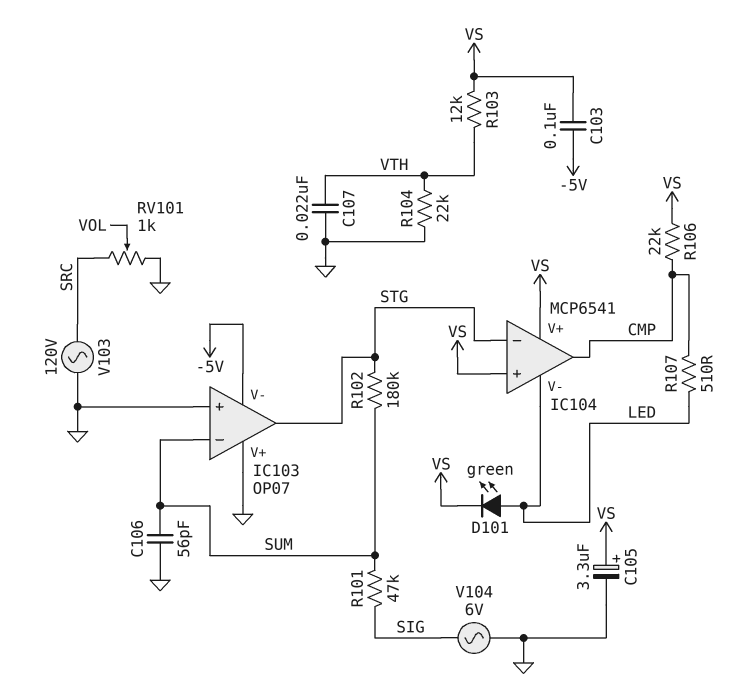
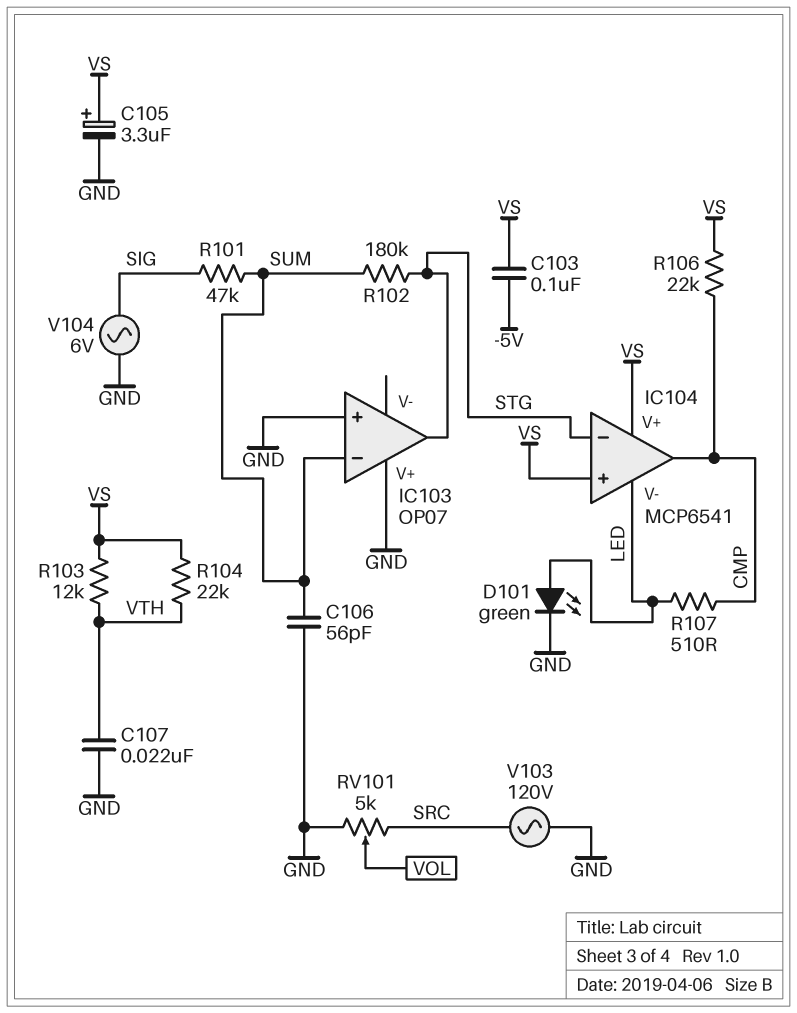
D101: LED green (A LED, K VS) -> LED green (A LED, K GND)
IC103 pin V-: -5V -> none
R104: 22k (GND, VTH) -> 22k (VS, VTH)
RV101: 1k (GND, SRC, wiper VOL) -> 5k (GND, SRC, wiper VOL)

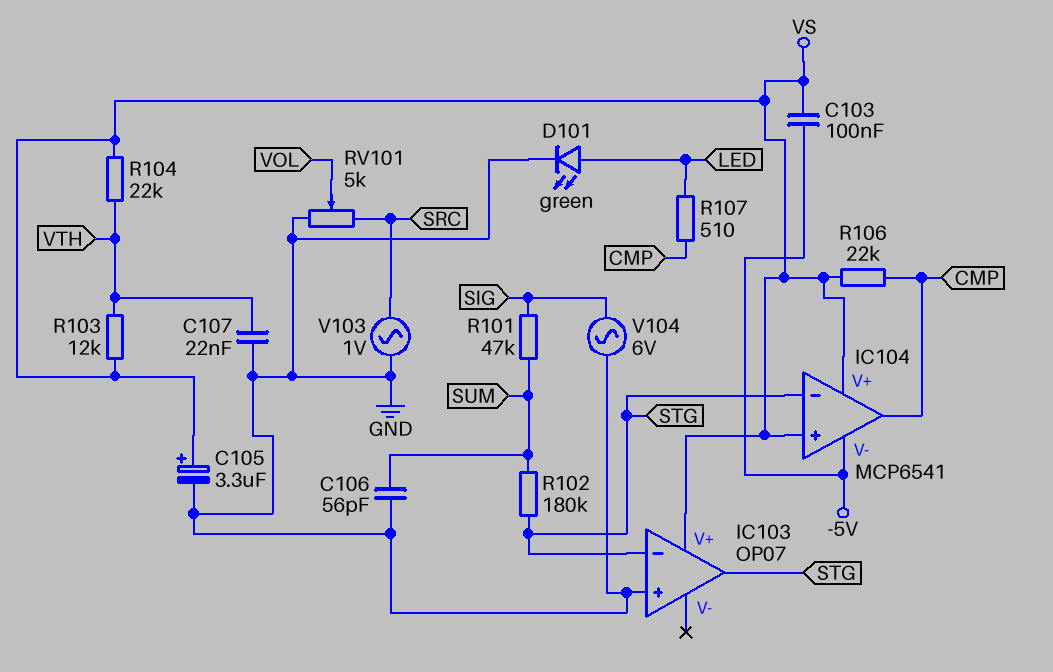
IC103 pin V+: GND -> VS
IC103 pin in-: SUM -> STG
IC104 pin V-: LED -> -5V
V103: AC 120V (GND, SRC) -> AC 1V (GND, SRC)

